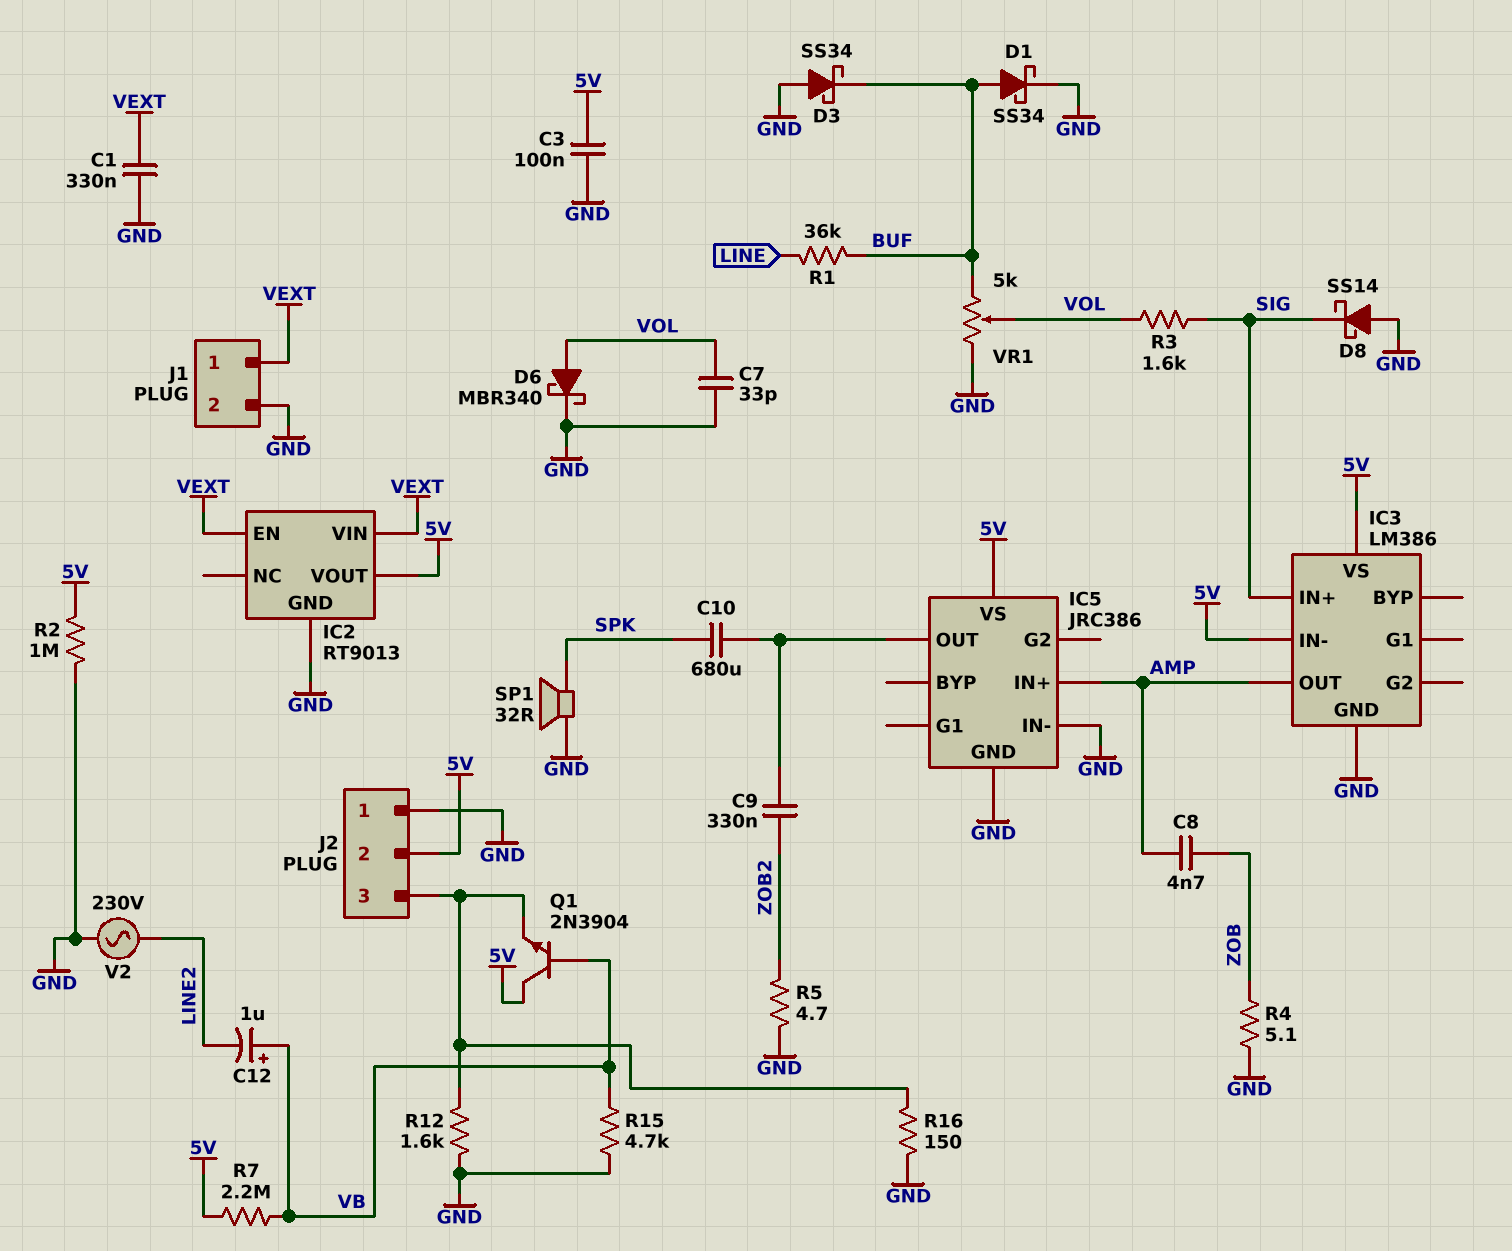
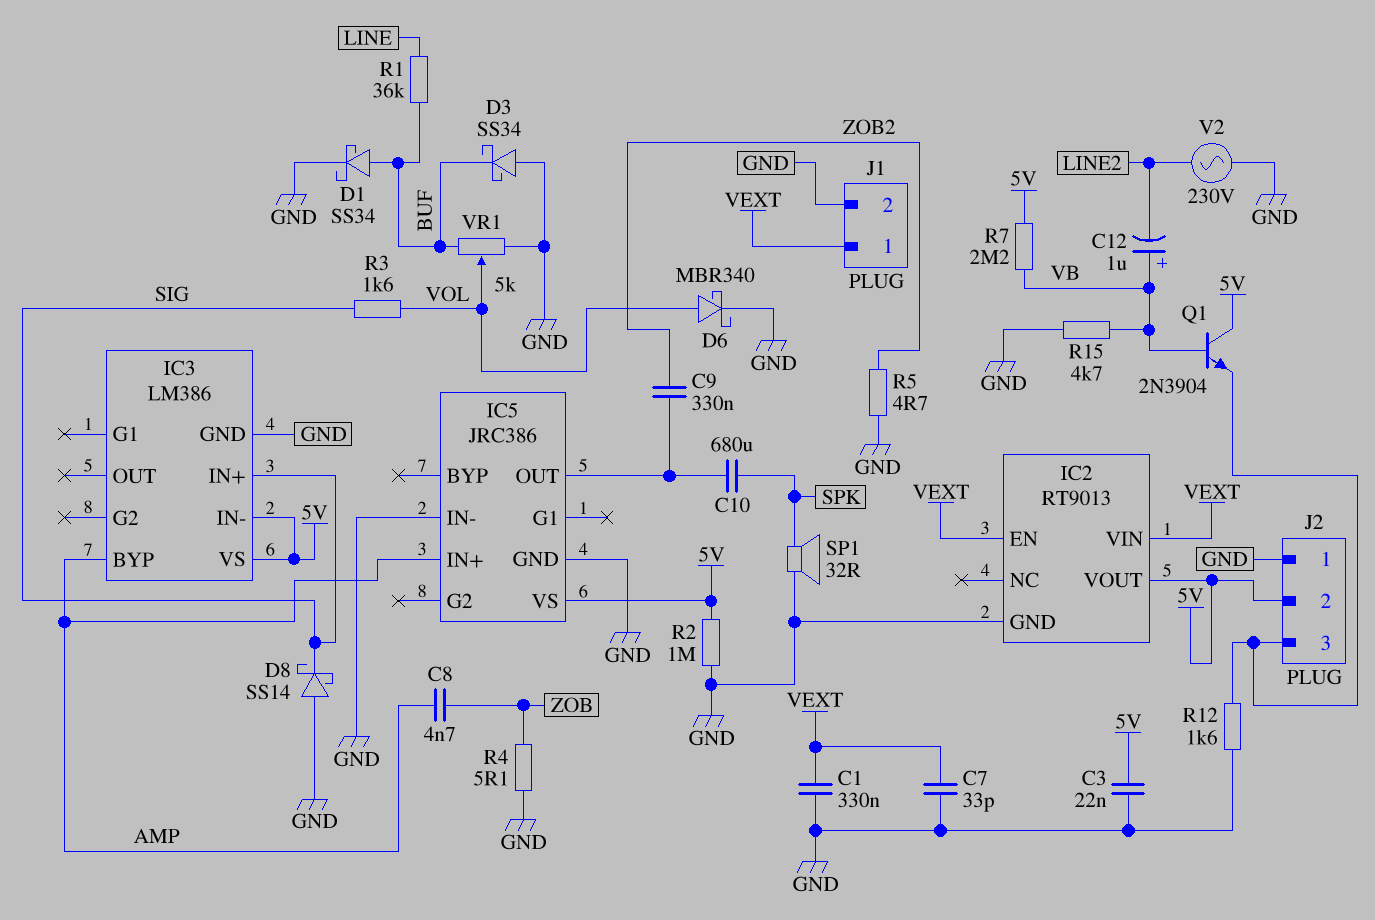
C3: 100nF (5V, GND) -> 22nF (5V, GND)
C7: 33pF (GND, VOL) -> 33pF (GND, VEXT)
IC3 pin BYP: none -> AMP
IC3 pin OUT: AMP -> none
R16: 150 (GND, J2/3) -> none

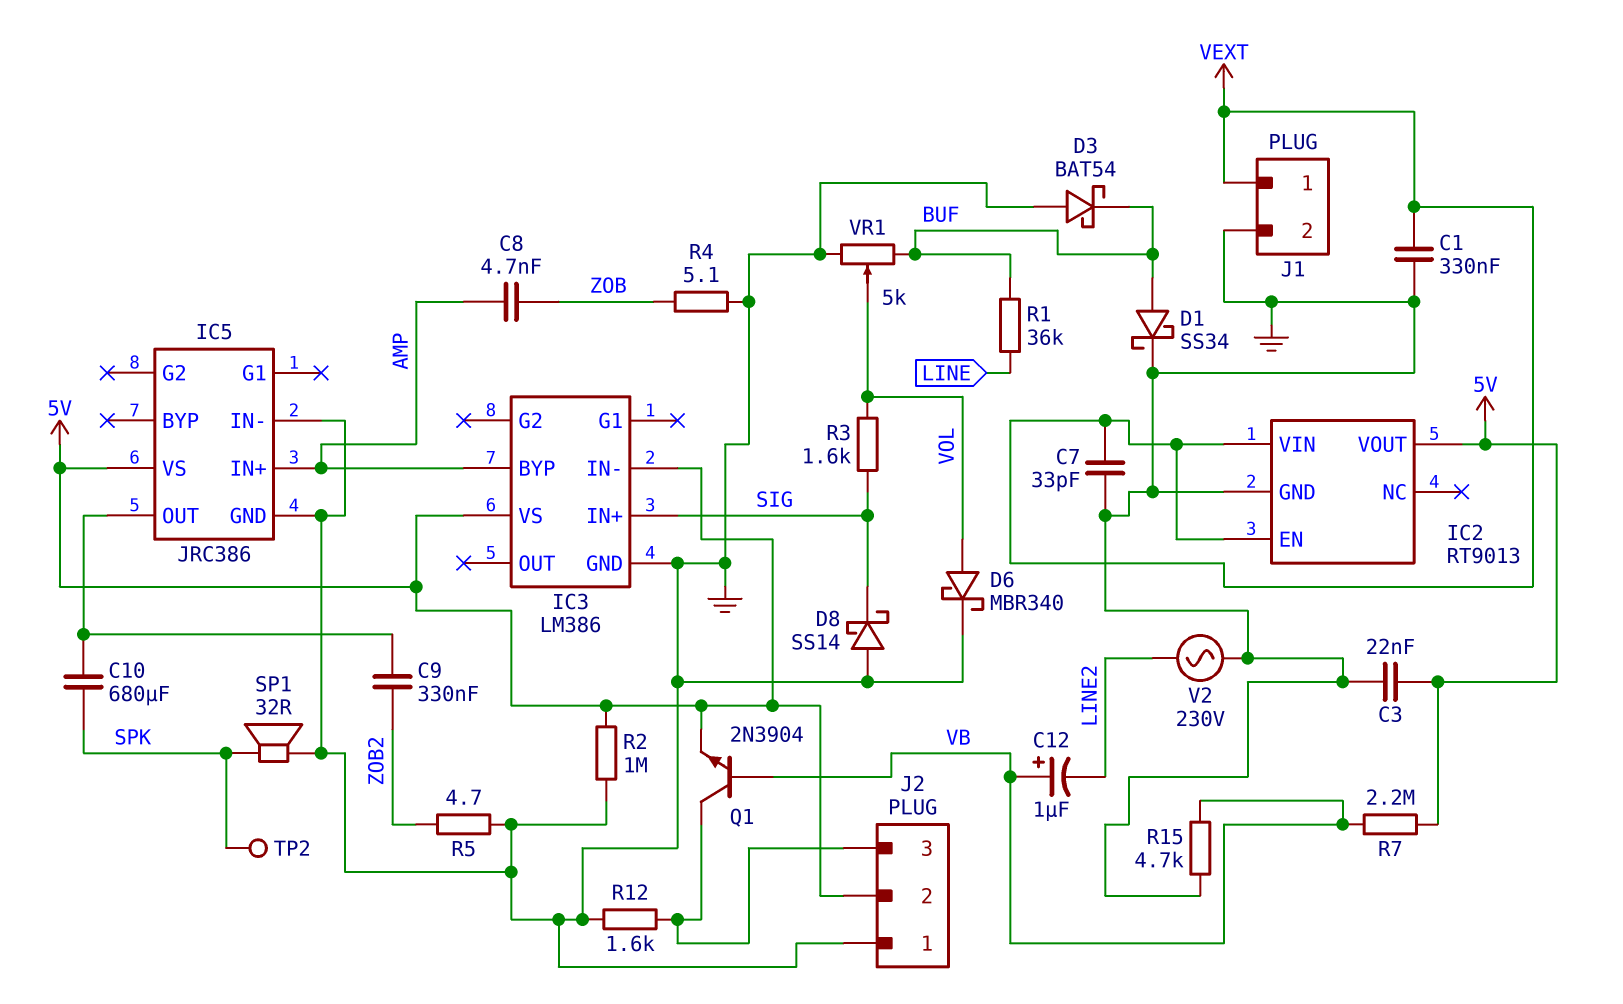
D3: schottky SS34 (A GND, K BUF) -> schottky BAT54 (A GND, K BUF)
Q1: NPN 2N3904 (B VB, C 5V, E J2/3) -> NPN 2N3904 (B VB, C J2/3, E 5V)
TP2: none -> test point (SPK)

